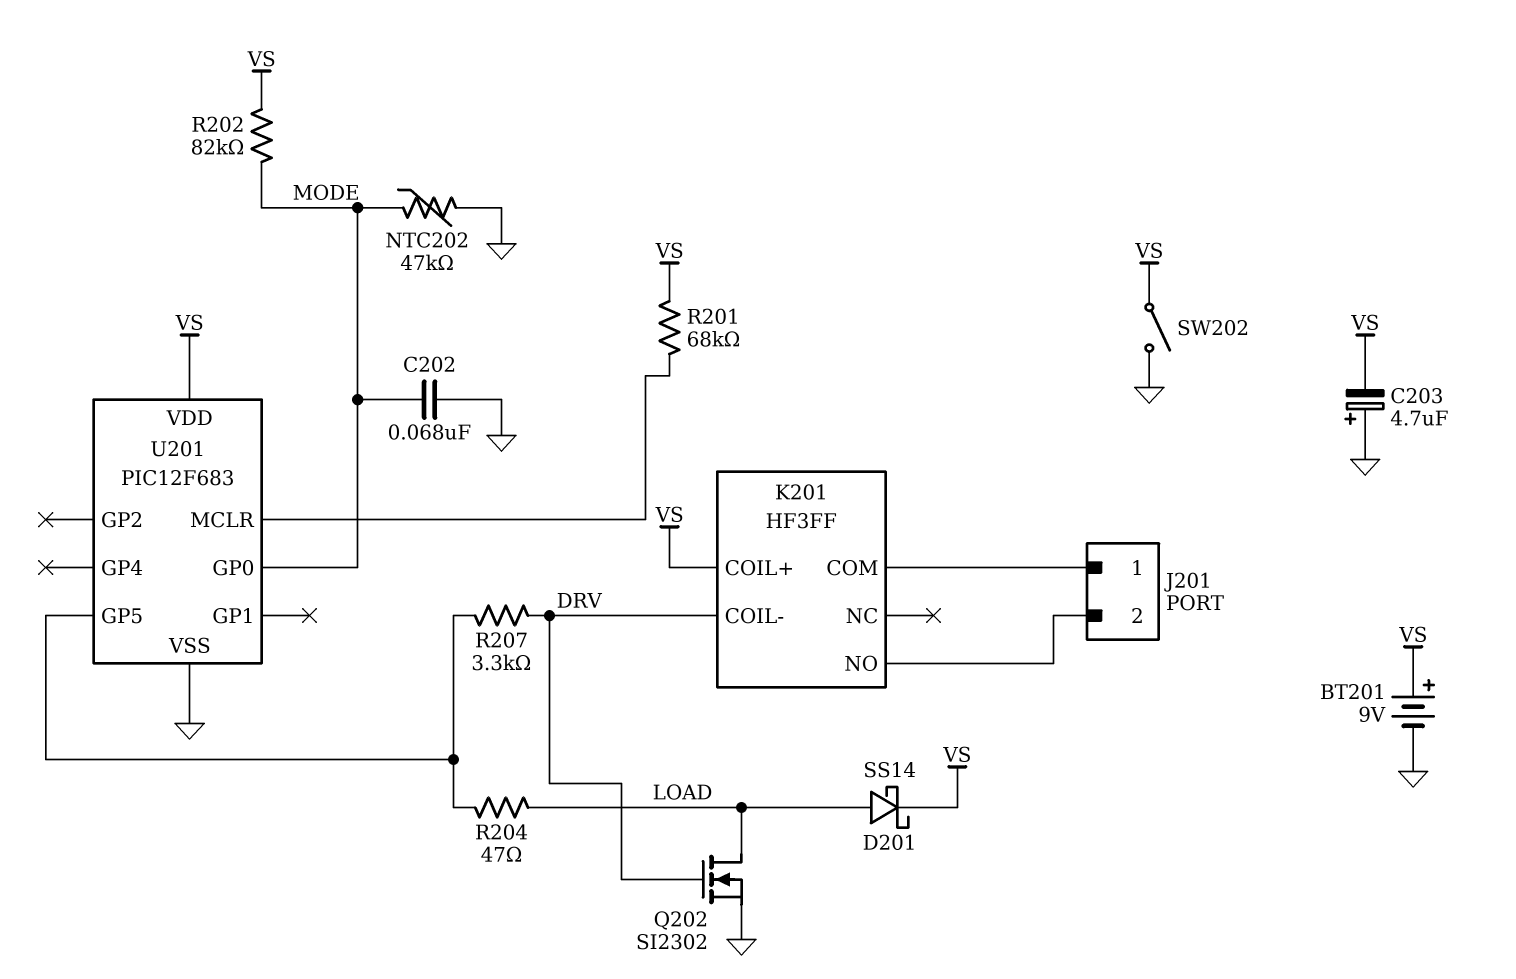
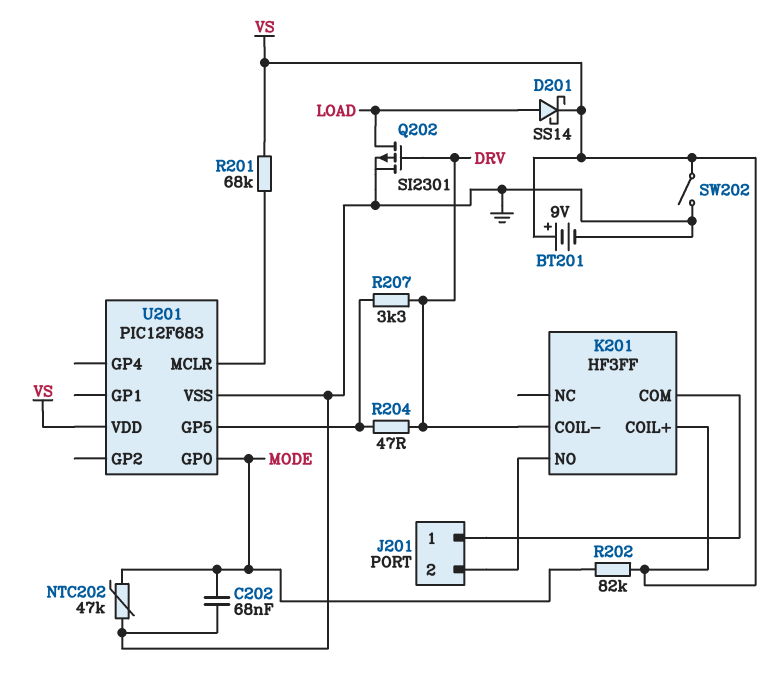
C203: 4.7uF (plus GND, minus VS) -> none
Q202: NMOS SI2302 (G DRV, D LOAD, S GND) -> PMOS SI2301 (G DRV, D LOAD, S GND)
R204: 47 (LOAD, U201/GP5) -> 47 (DRV, U201/GP5)

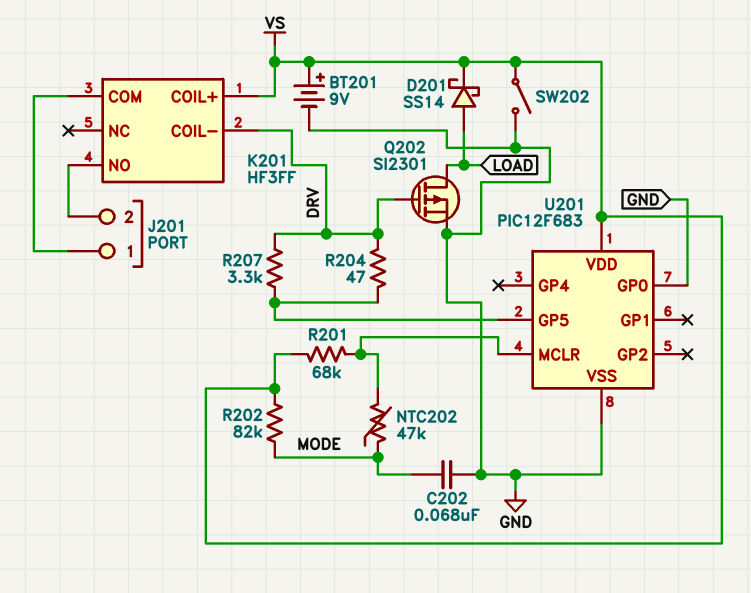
NTC202: 47k (GND, MODE) -> 47k (MODE, U201/MCLR)
U201 pin GP0: MODE -> GND

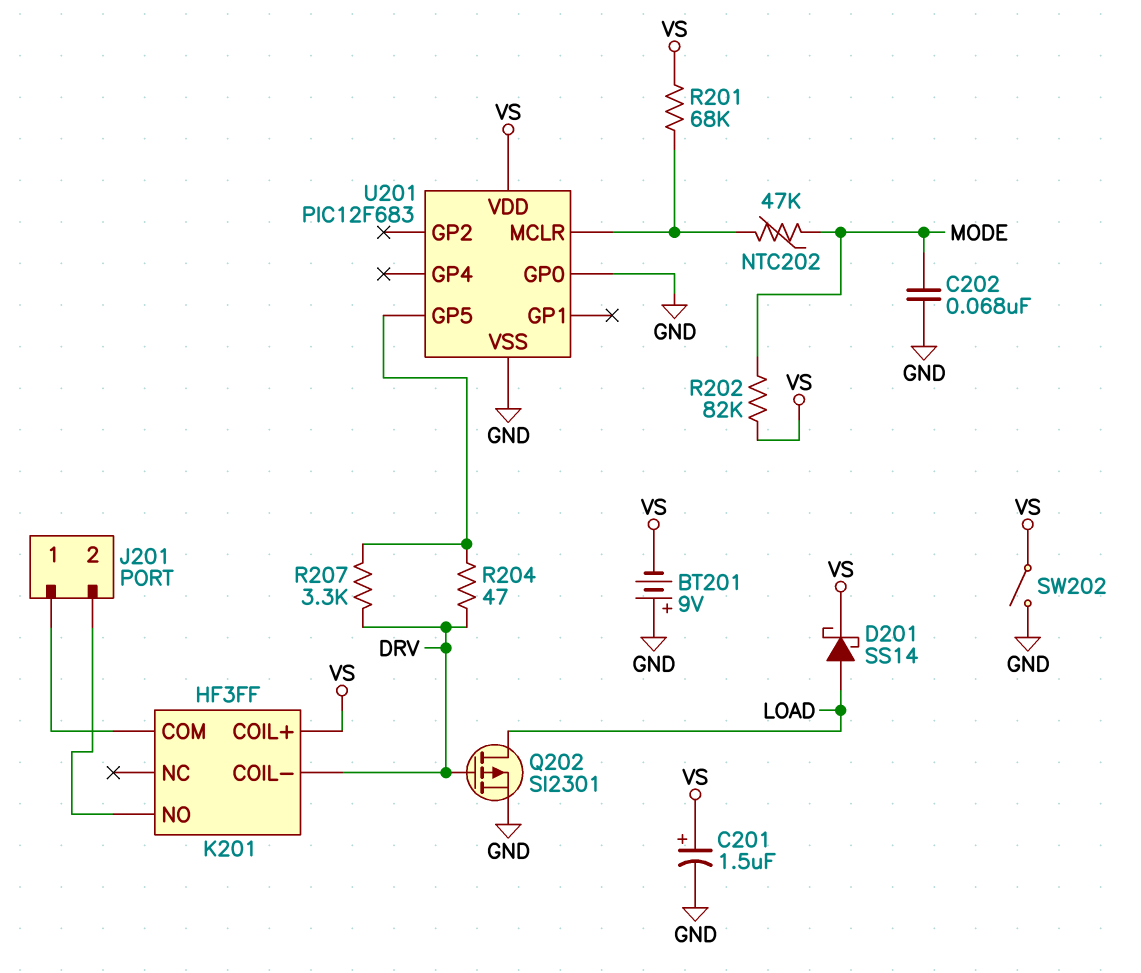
BT201: 9V (plus VS, minus GND) -> 9V (plus GND, minus VS)
C201: none -> 1.5uF (plus VS, minus GND)

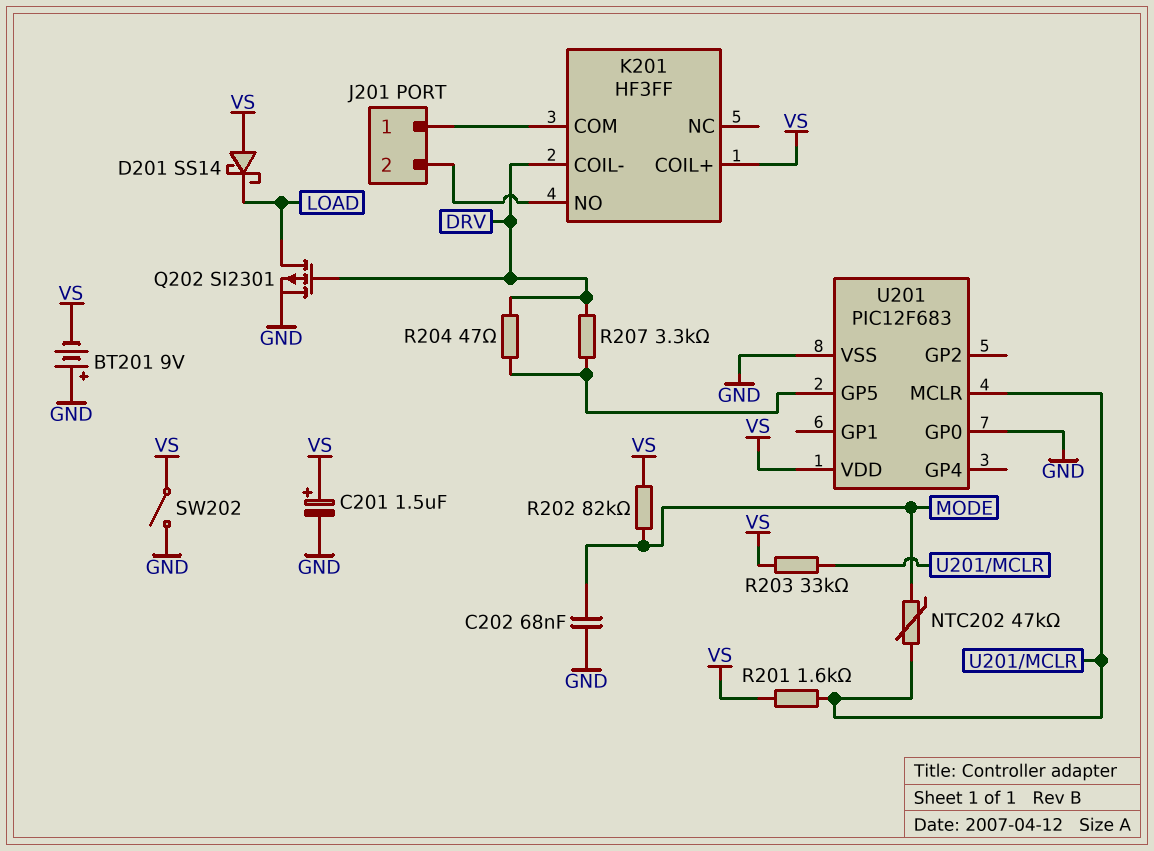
D201: schottky SS14 (A LOAD, K VS) -> schottky SS14 (A VS, K LOAD)
R201: 68k (U201/MCLR, VS) -> 1.6k (U201/MCLR, VS)
R203: none -> 33k (U201/MCLR, VS)

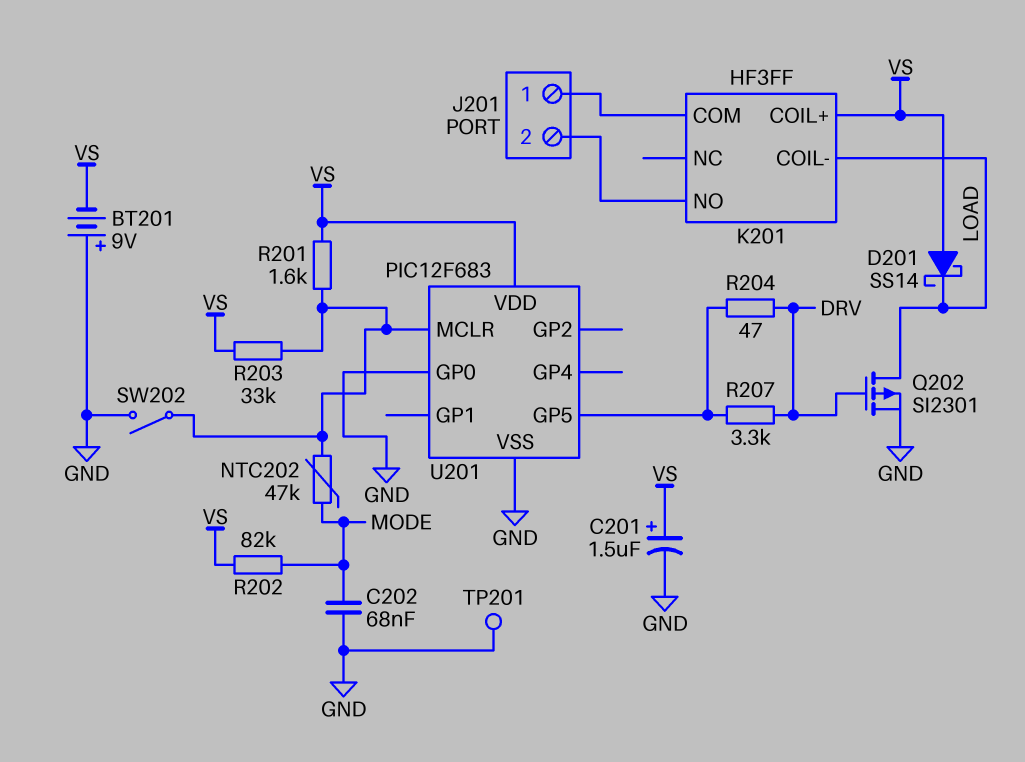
K201 pin COIL-: DRV -> LOAD
SW202: switch (GND, VS) -> switch (GND, U201/MCLR)
TP201: none -> test point (GND)

